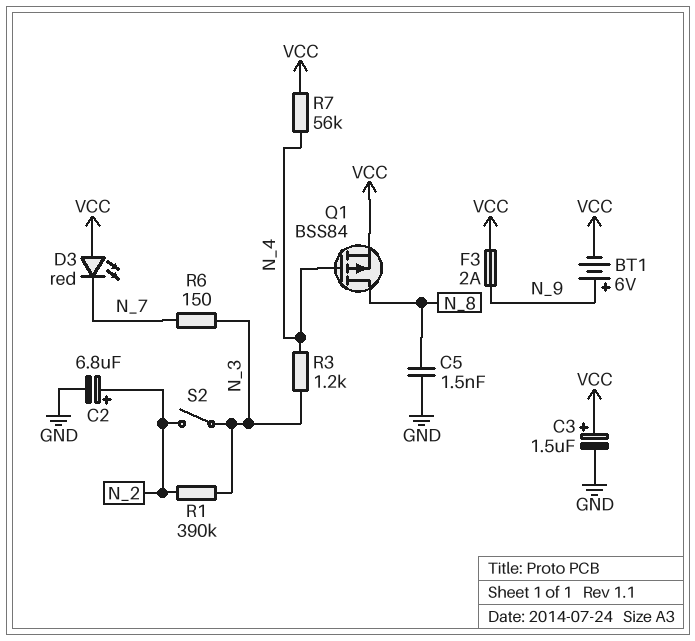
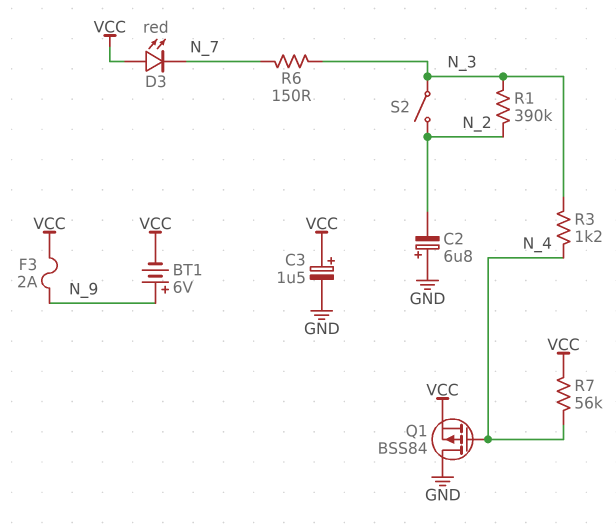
C2: 6.8uF (plus N_2, minus GND) -> 6.8uF (plus GND, minus N_2)
C5: 1.5nF (GND, N_8) -> none
Q1: PMOS BSS84 (G N_4, D N_8, S VCC) -> PMOS BSS84 (G N_4, D GND, S VCC)

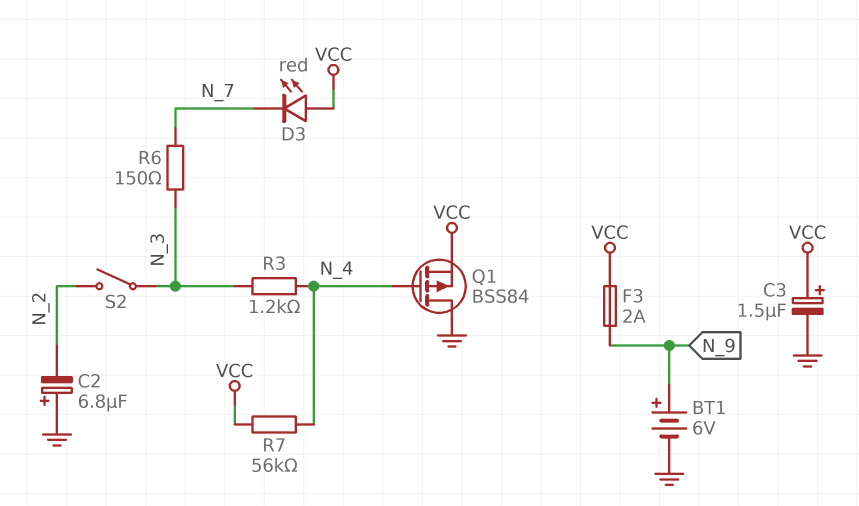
BT1: 6V (plus N_9, minus VCC) -> 6V (plus N_9, minus GND)
R1: 390k (N_2, N_3) -> none

